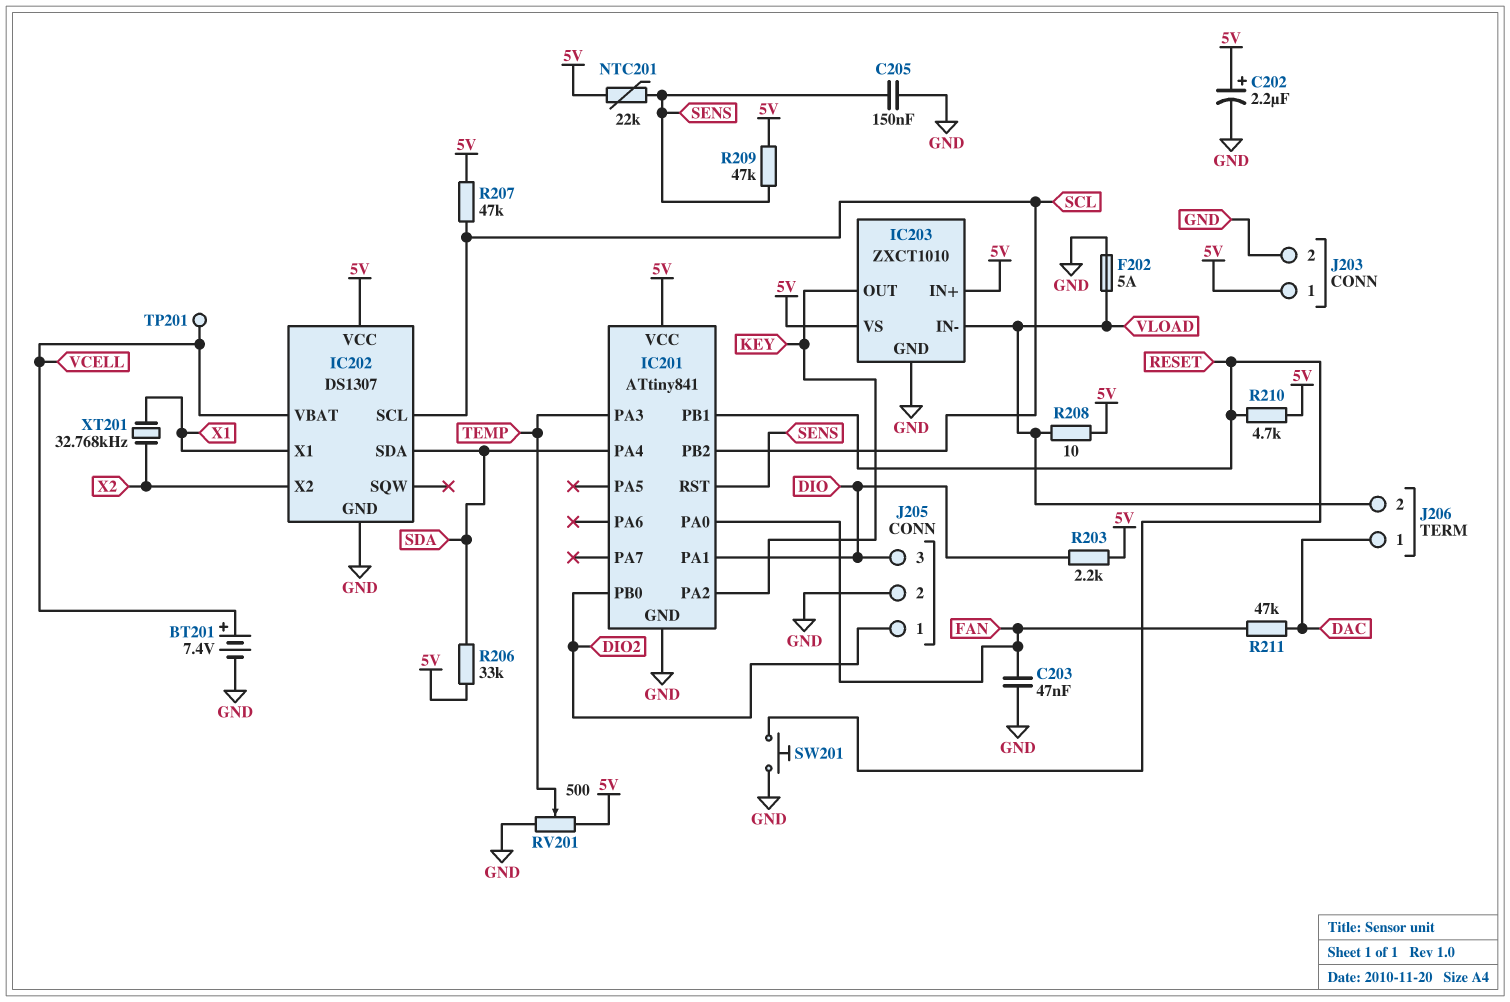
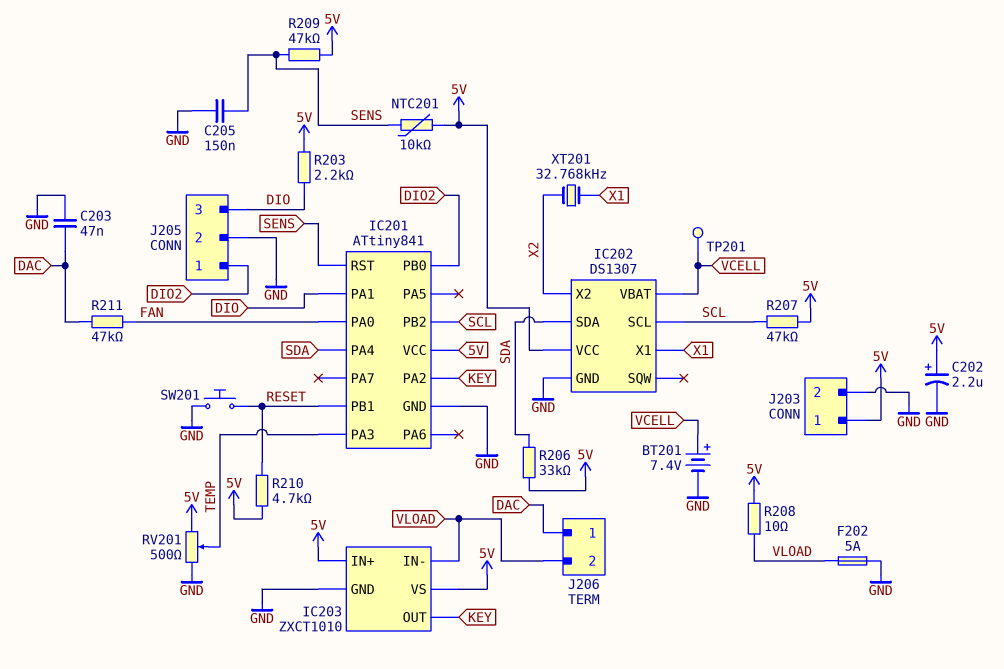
C203: 47nF (FAN, GND) -> 47nF (DAC, GND)
NTC201: 22k (5V, SENS) -> 10k (5V, SENS)

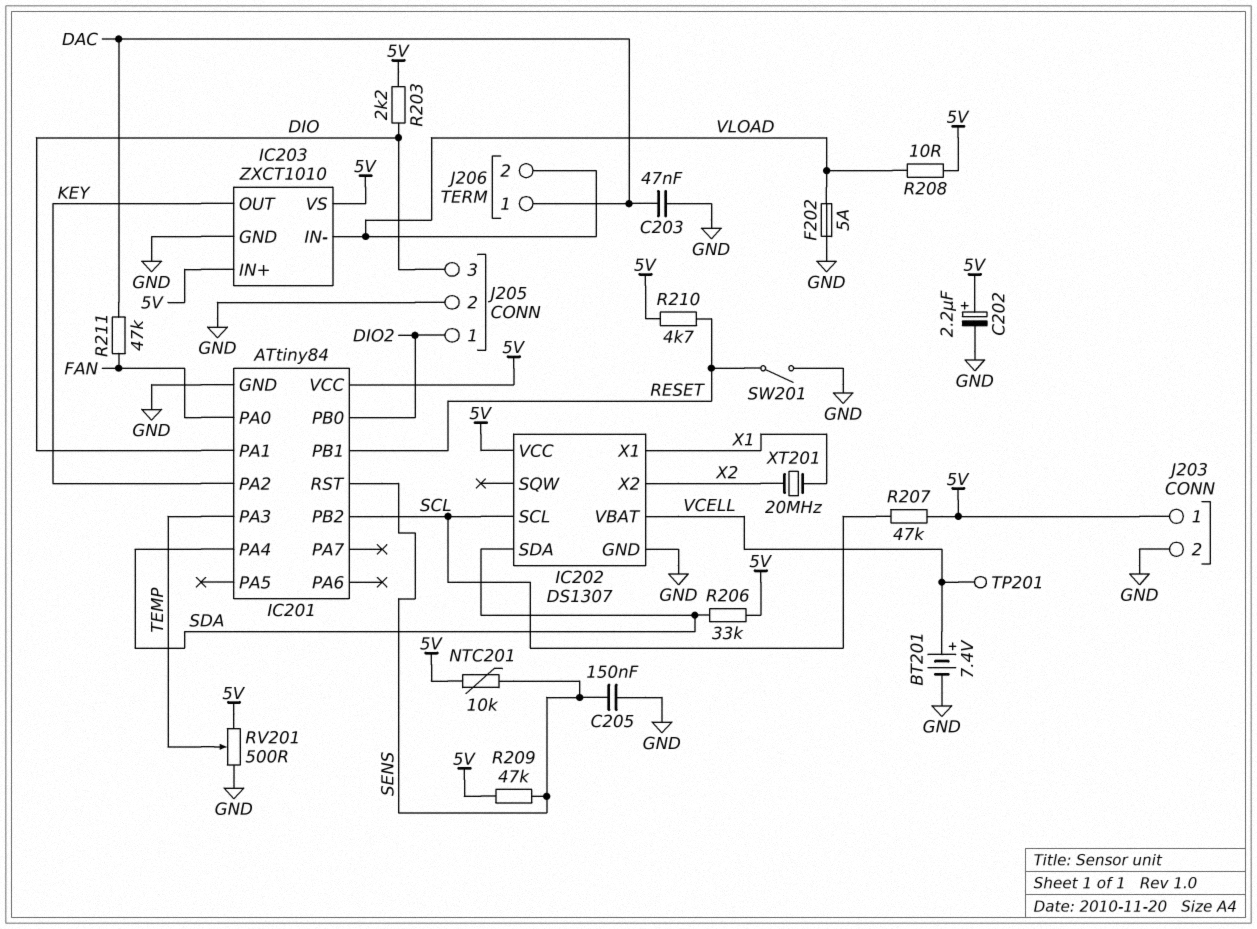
IC201: ATtiny841 -> ATtiny84
SW201: button (GND, RESET) -> switch (GND, RESET)
XT201: 32.768kHz (X1, X2) -> 20MHz (X1, X2)

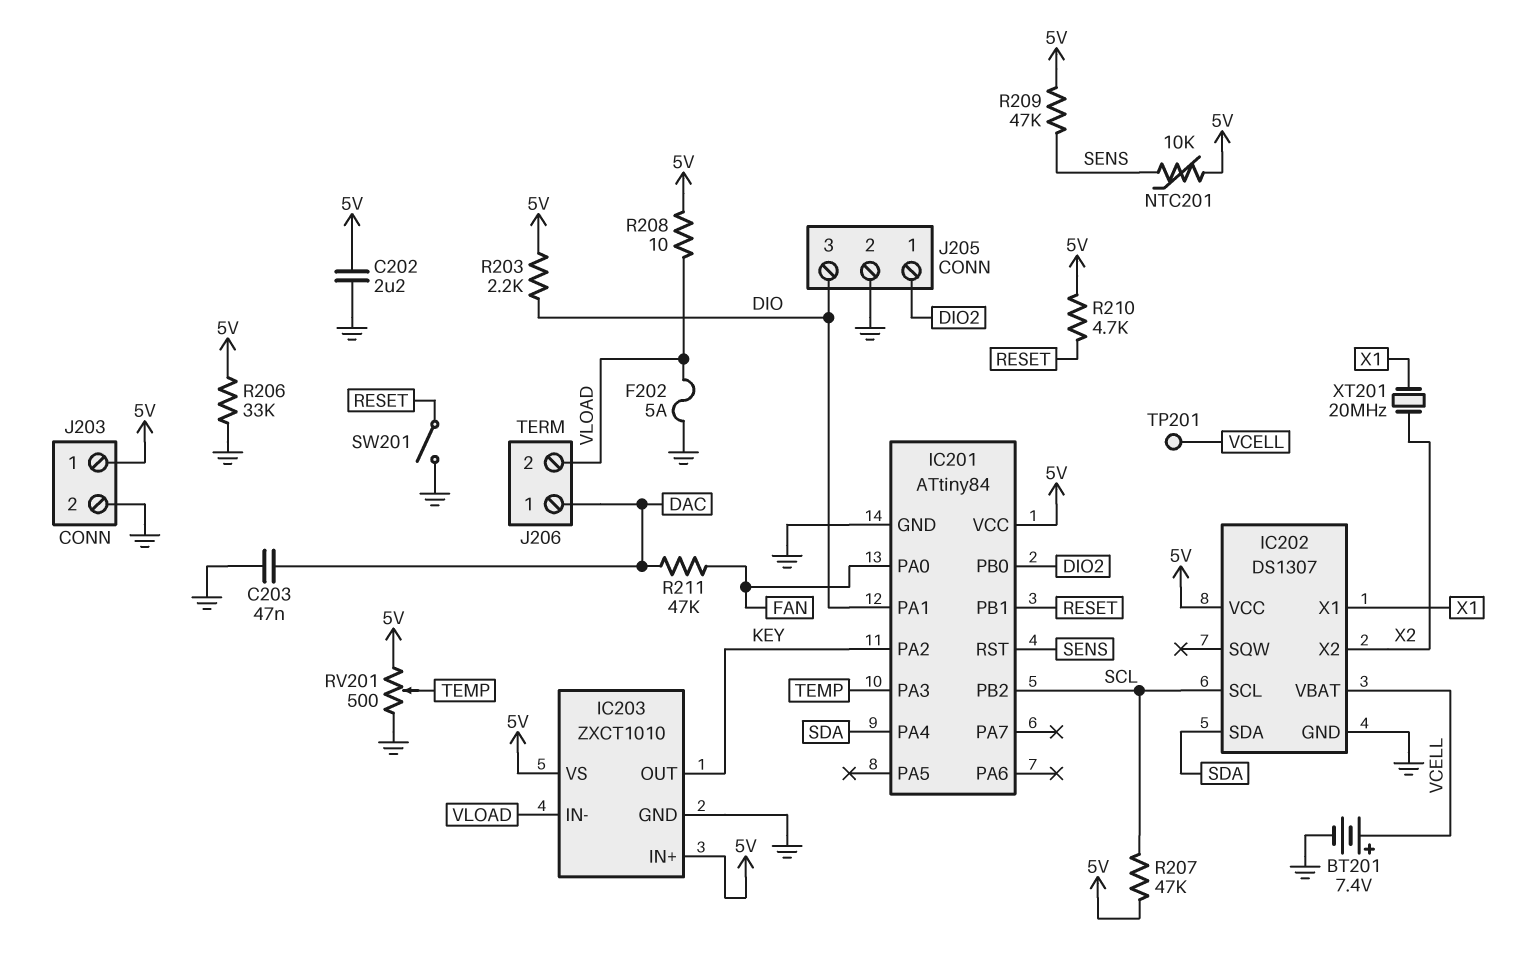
C202: 2.2uF (plus 5V, minus GND) -> 2.2uF (5V, GND)
C205: 150nF (GND, SENS) -> none
R206: 33k (5V, SDA) -> 33k (5V, GND)

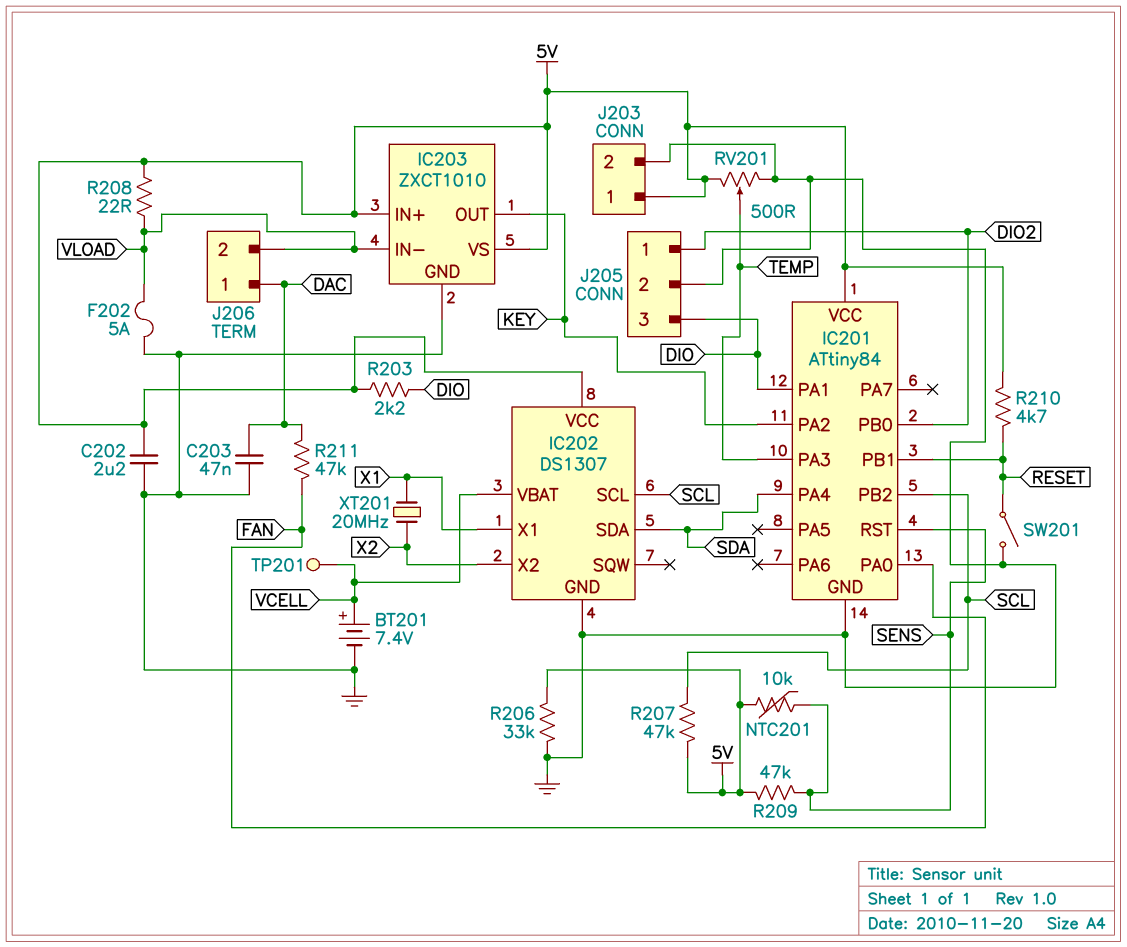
R208: 10 (5V, VLOAD) -> 22 (5V, VLOAD)

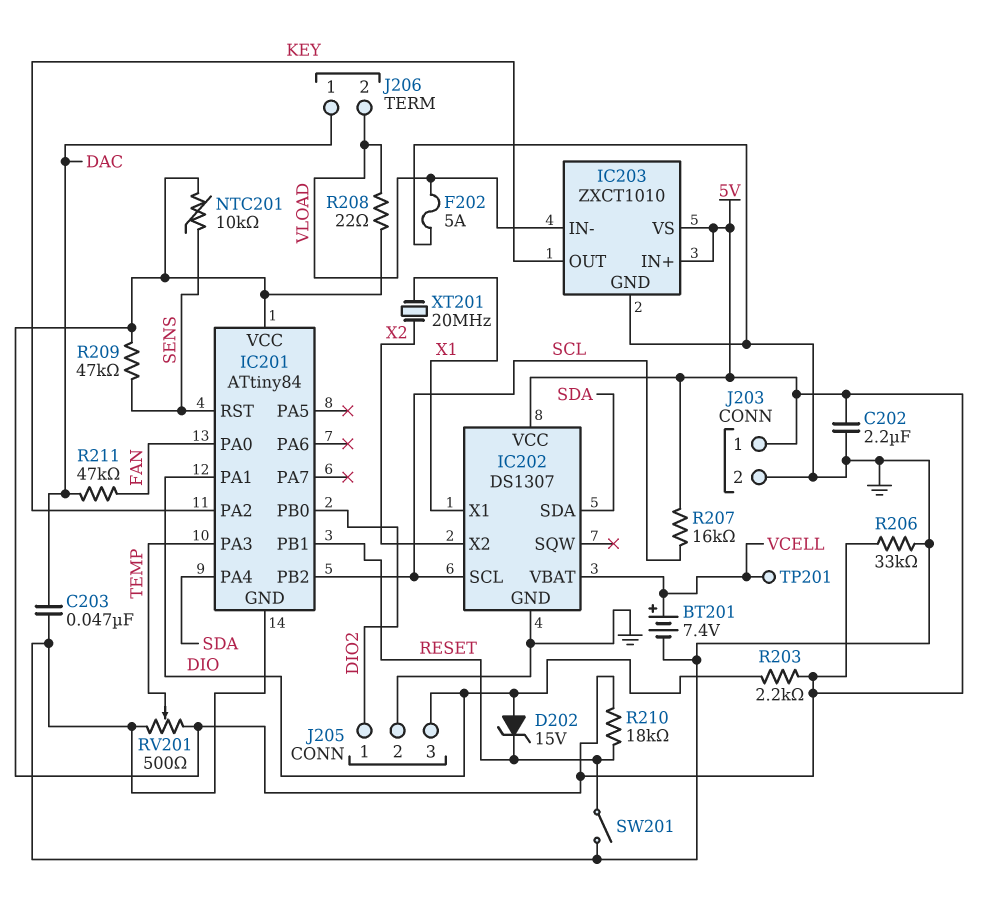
D202: none -> zener 15V (A DIO, K RESET)
R207: 47k (5V, SCL) -> 16k (5V, SCL)
R210: 4.7k (5V, RESET) -> 18k (5V, RESET)

